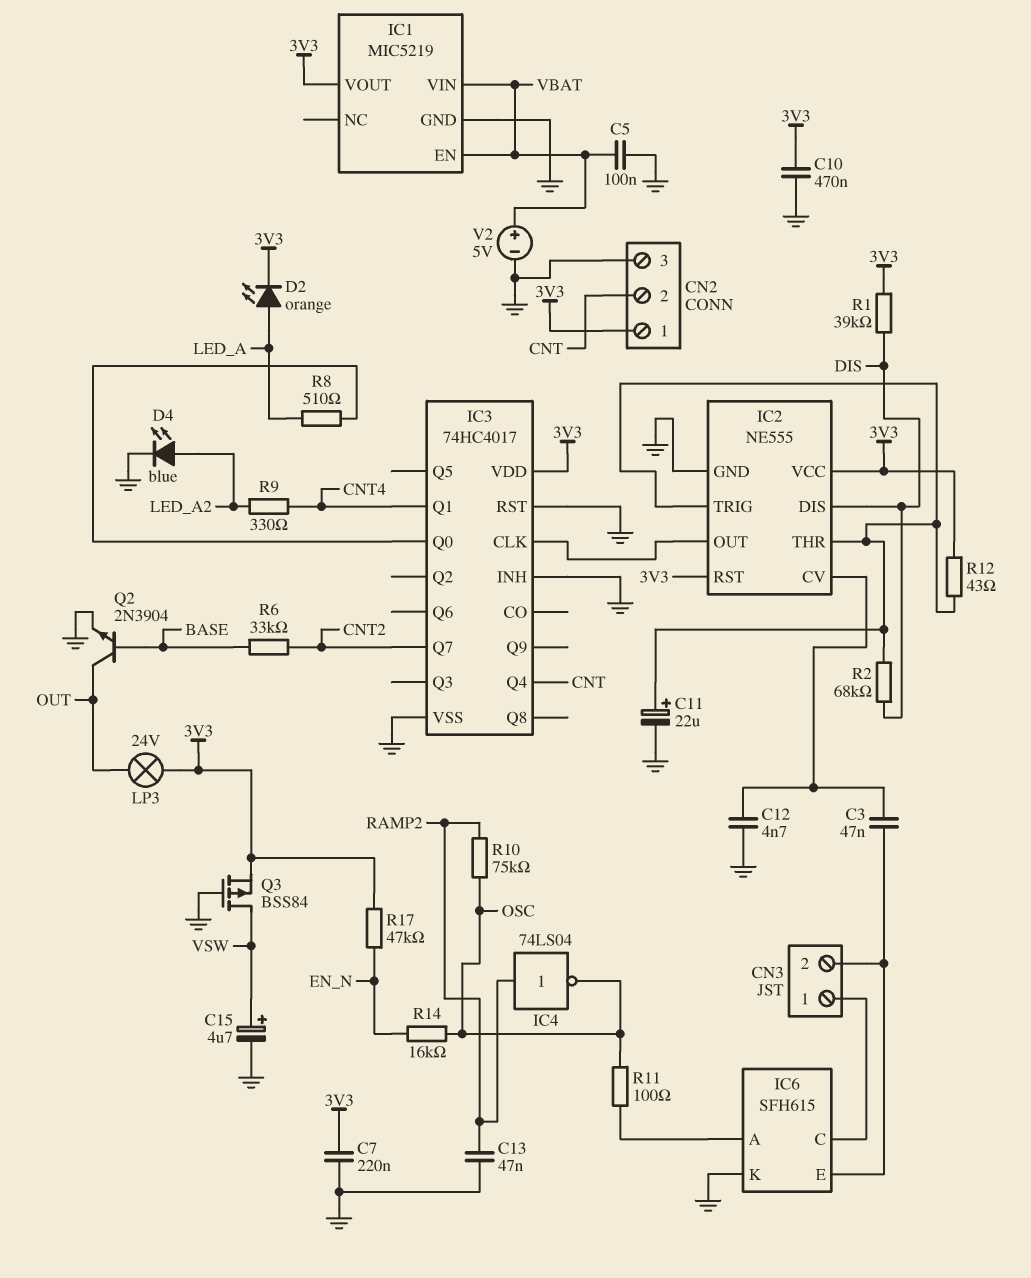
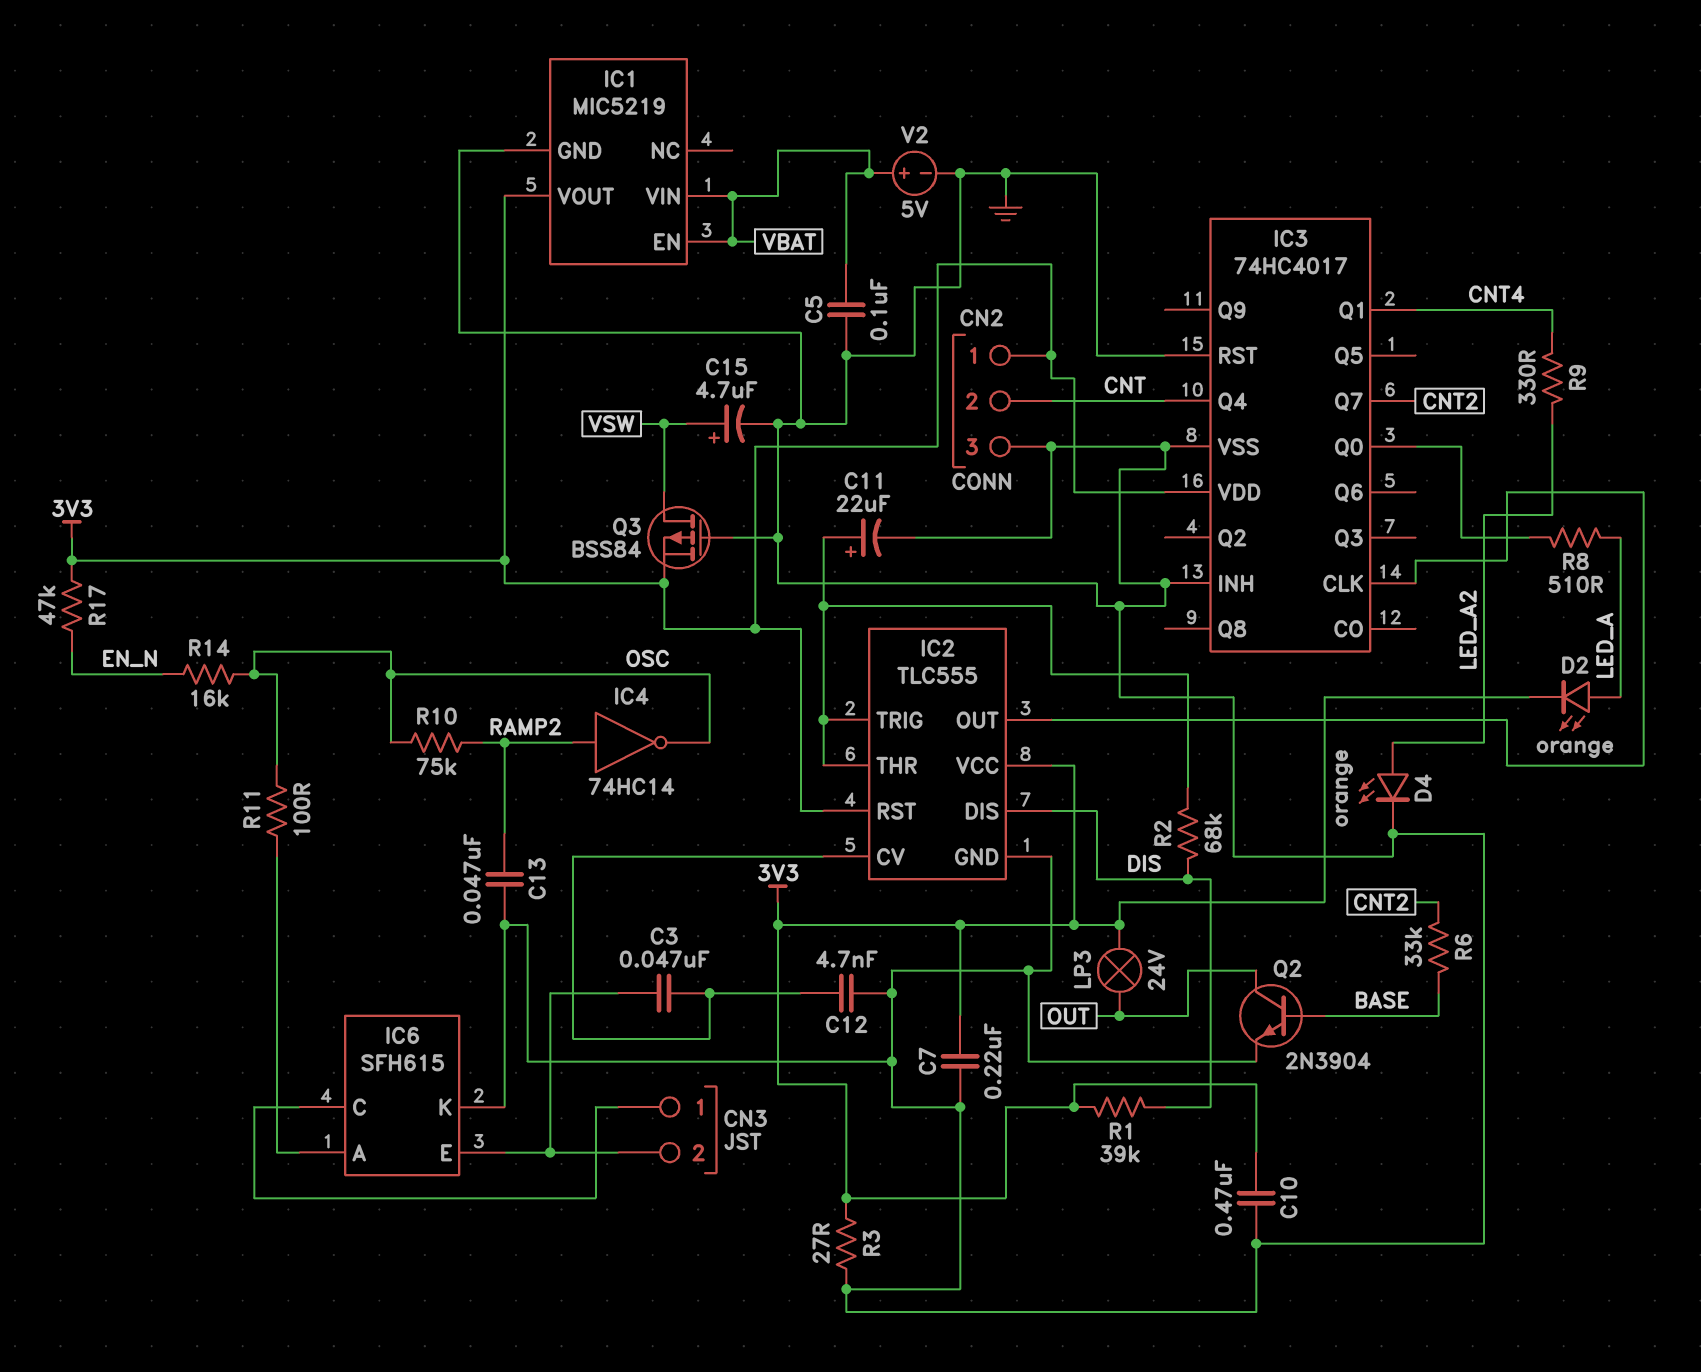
D4: LED blue (A LED_A2, K GND) -> LED orange (A LED_A2, K GND)
IC2: NE555 -> TLC555
IC4: NOT 74LS04 (in RAMP2, out OSC) -> NOT 74HC14 (in RAMP2, out OSC)
R3: none -> 27 (3V3, GND)
R12: 43 (3V3, IC2/THR) -> none

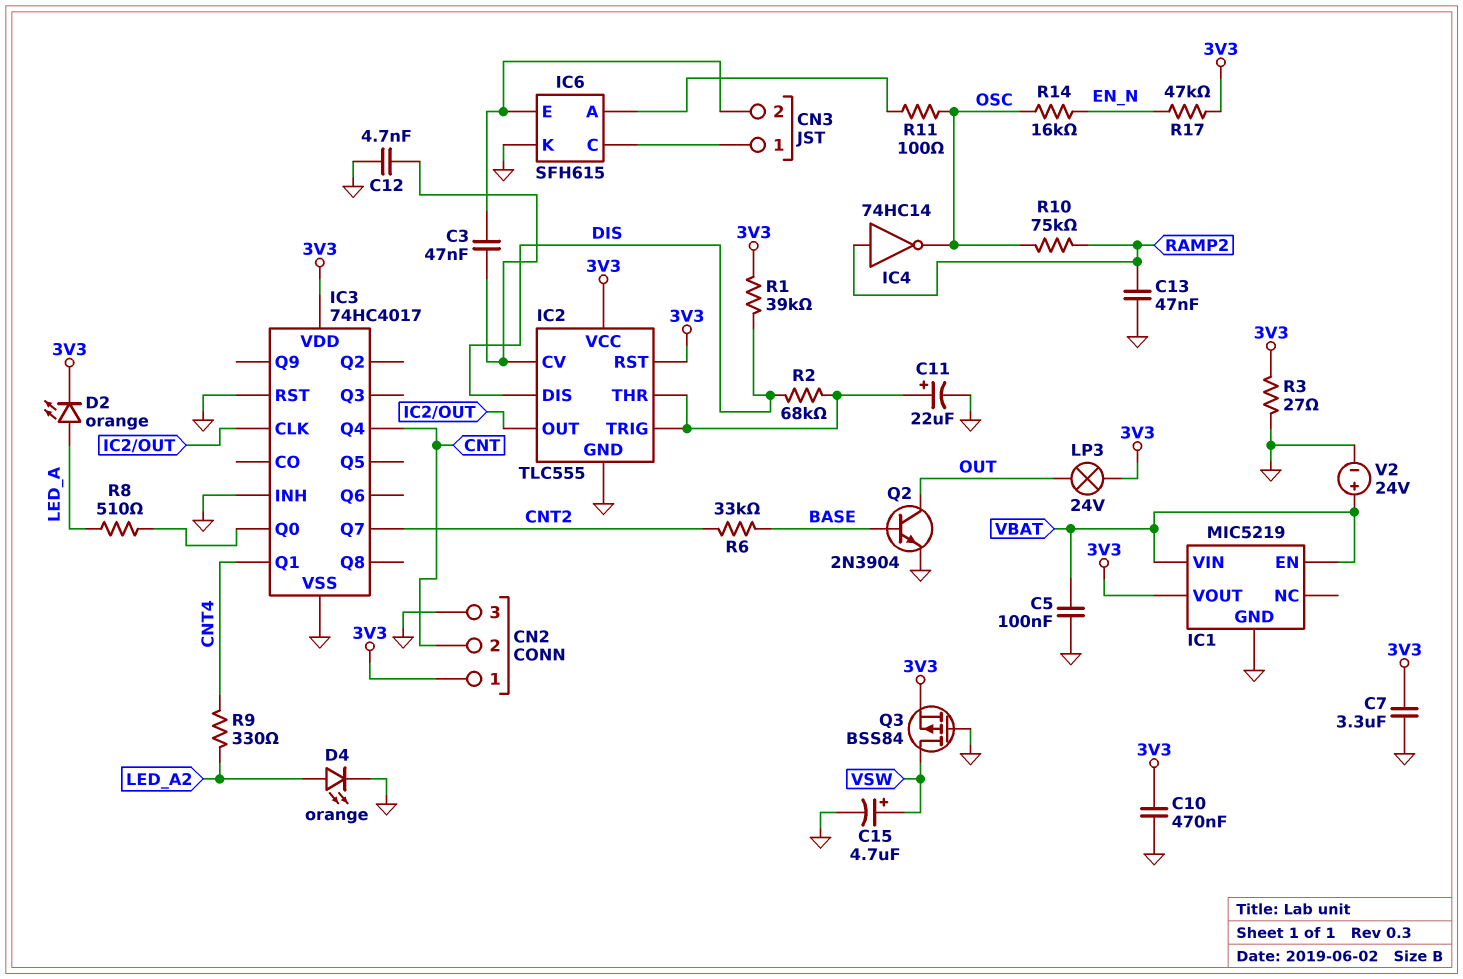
C7: 220nF (3V3, GND) -> 3.3uF (3V3, GND)
V2: 5V (plus VBAT, minus GND) -> 24V (plus VBAT, minus GND)

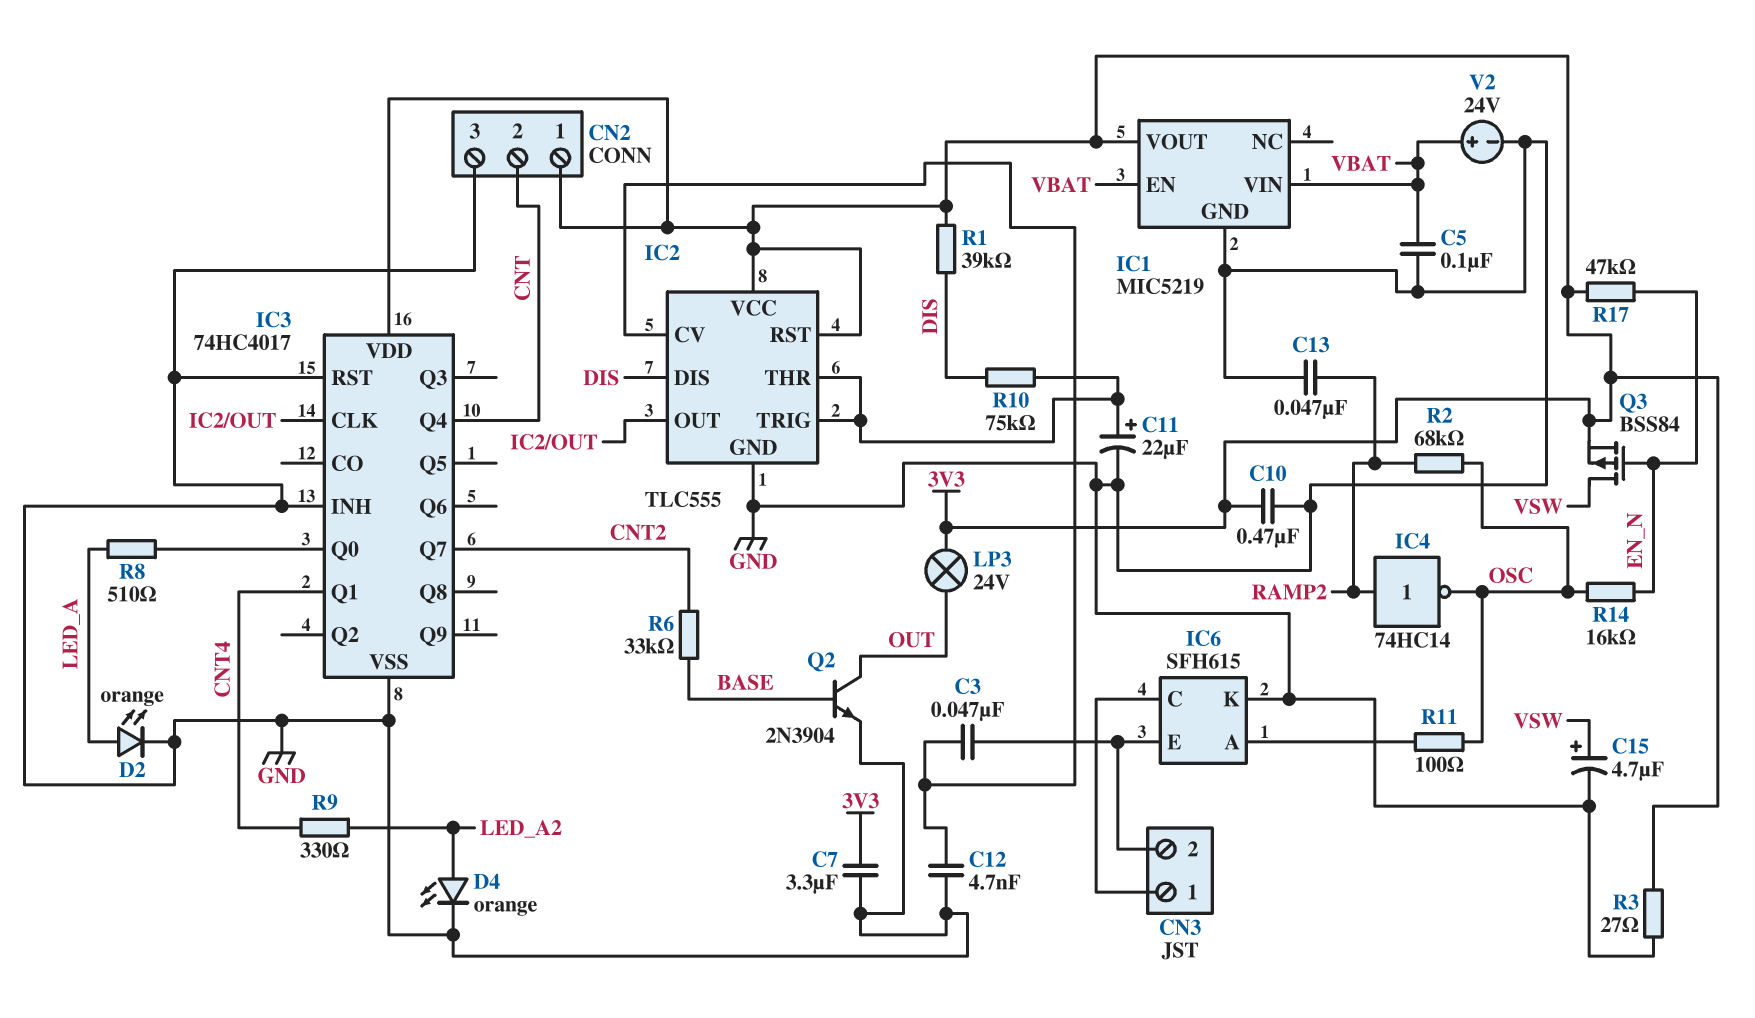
D2: LED orange (A LED_A, K 3V3) -> LED orange (A LED_A, K GND)
Q3: PMOS BSS84 (G GND, D VSW, S 3V3) -> PMOS BSS84 (G EN_N, D VSW, S 3V3)
R2: 68k (DIS, IC2/THR) -> 68k (OSC, RAMP2)
R10: 75k (OSC, RAMP2) -> 75k (DIS, IC2/THR)

